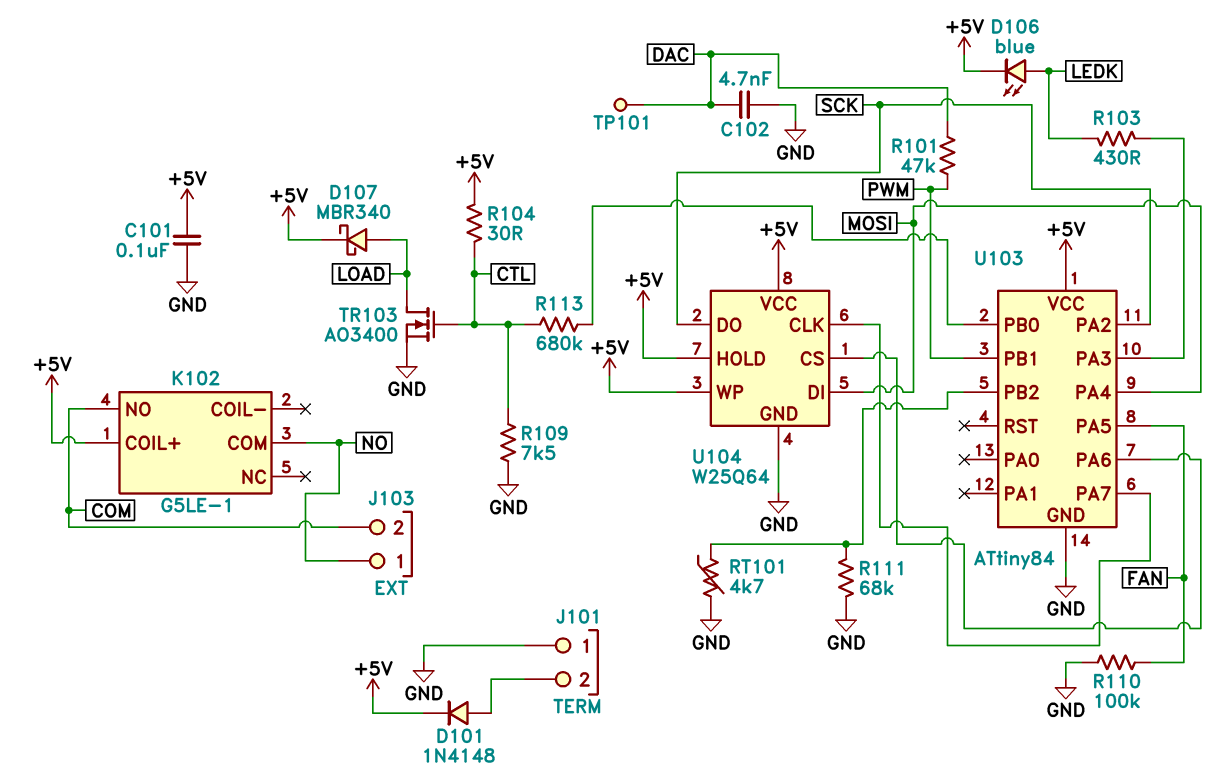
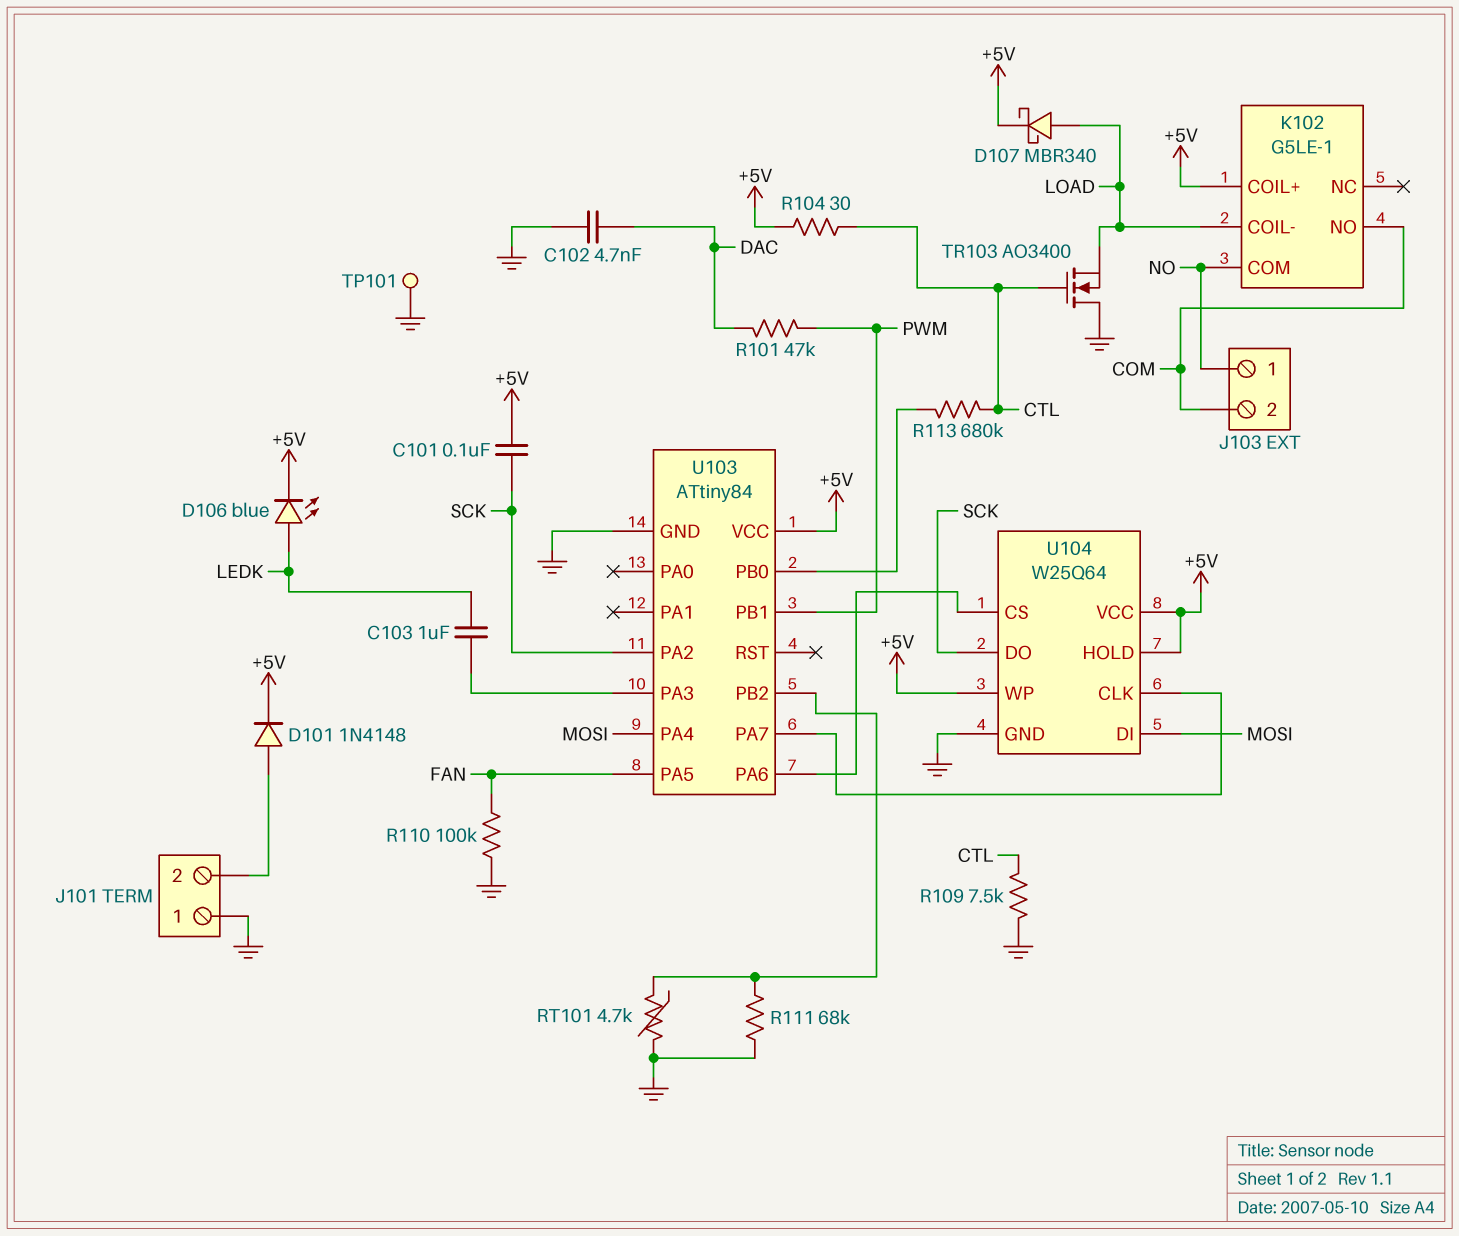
C101: 100nF (+5V, GND) -> 100nF (+5V, SCK)
C103: none -> 1uF (LEDK, U103/PA3)
K102 pin COIL-: none -> LOAD
R103: 430 (LEDK, U103/PA3) -> none
TP101: test point (DAC) -> test point (GND)
TR103: NMOS AO3400 (G CTL, D LOAD, S GND) -> NMOS AO3400 (G CTL, D GND, S LOAD)

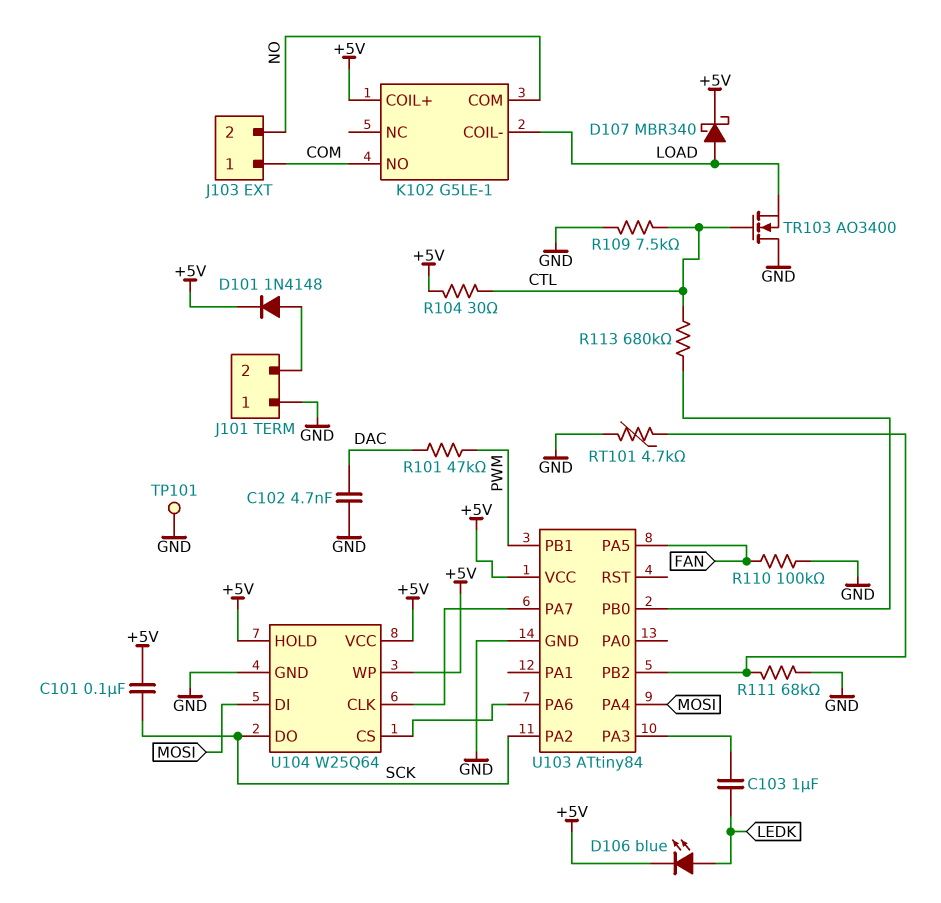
J103 pin 1: NO -> COM
J103 pin 2: COM -> NO

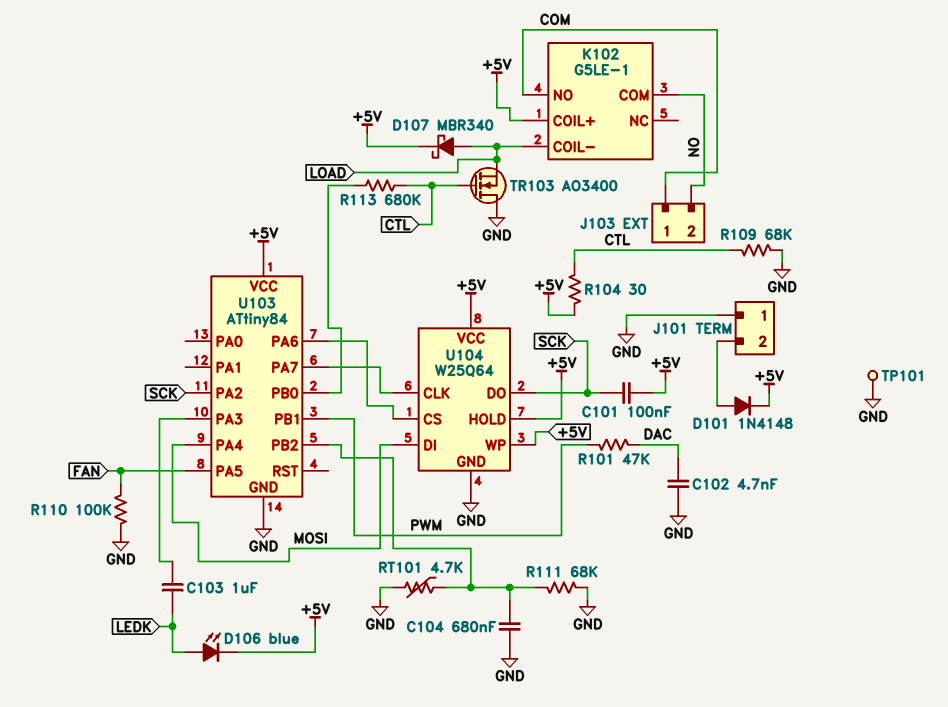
C104: none -> 680nF (GND, U103/PB2)
R109: 7.5k (CTL, GND) -> 68k (CTL, GND)

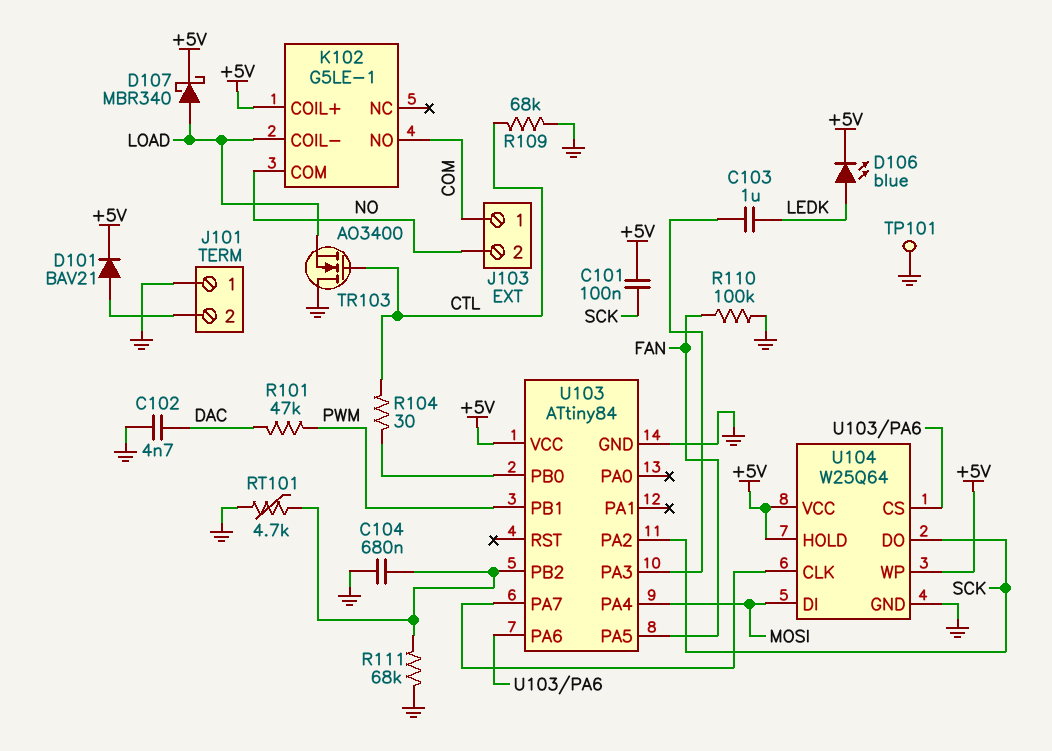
D101: diode 1N4148 (A J101/2, K +5V) -> diode BAV21 (A J101/2, K +5V)
R104: 30 (+5V, CTL) -> 30 (CTL, U103/PB0)
R113: 680k (CTL, U103/PB0) -> none

